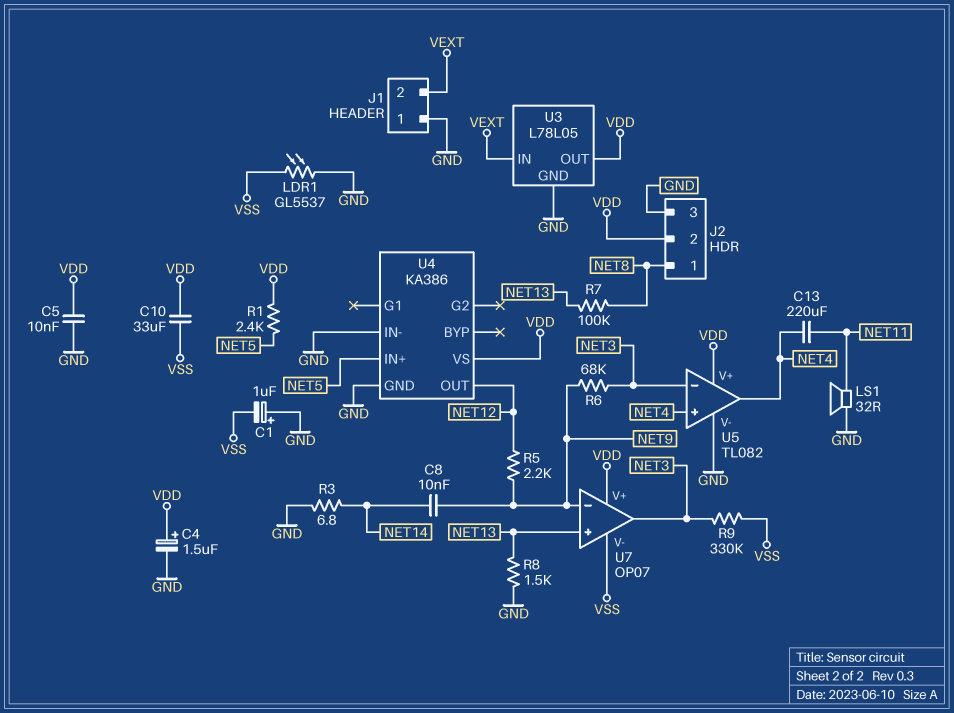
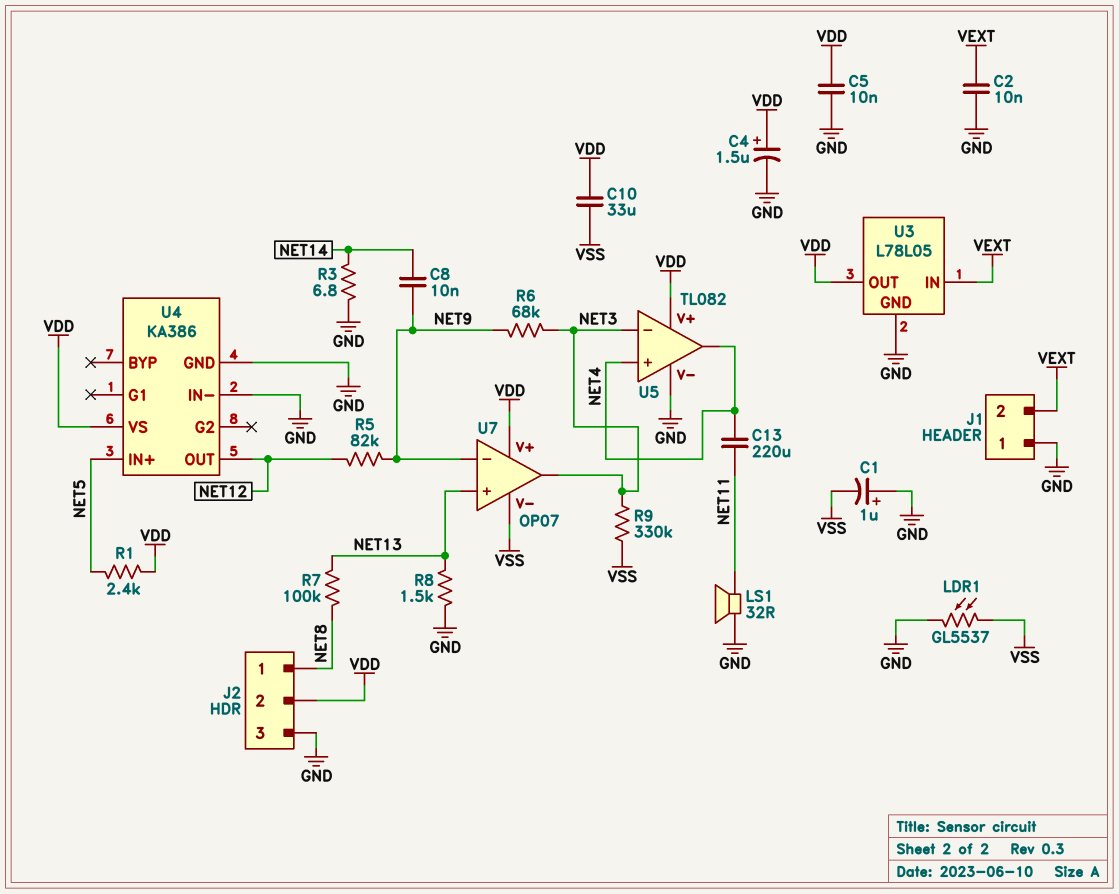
C2: none -> 10nF (GND, VEXT)
R5: 2.2k (NET9, NET12) -> 82k (NET9, NET12)

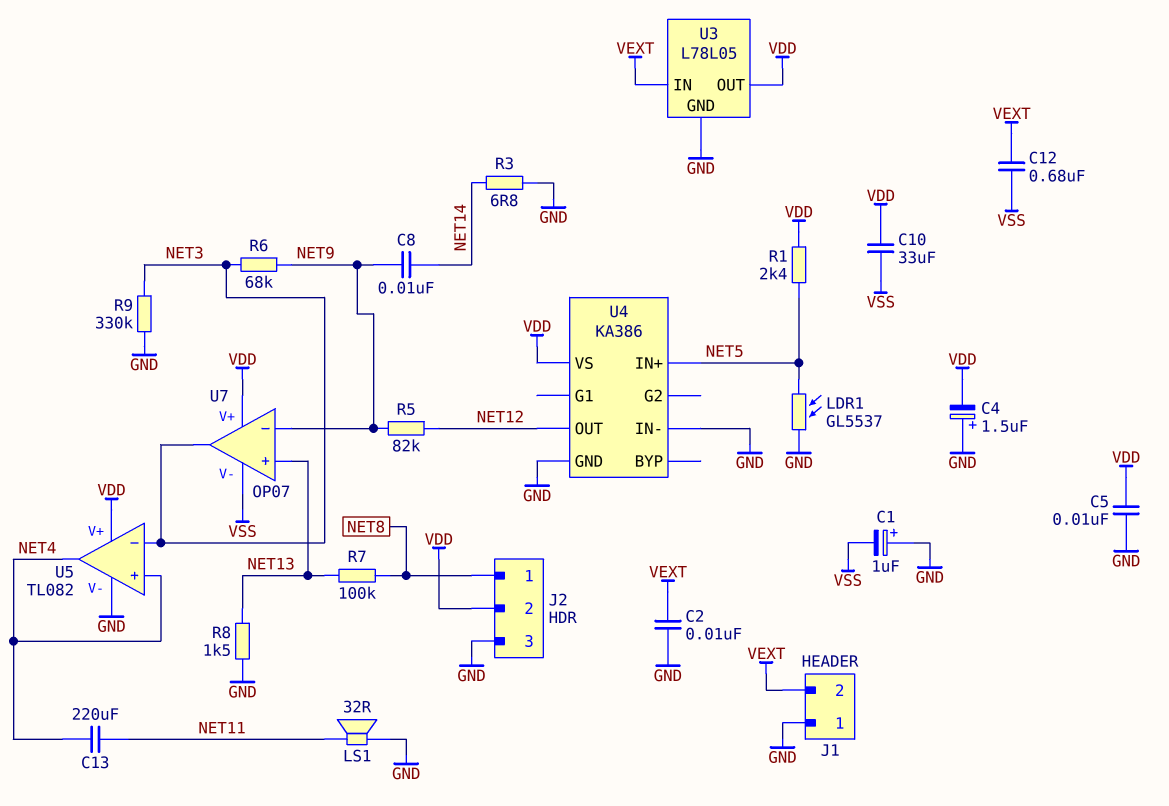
C4: 1.5uF (plus VDD, minus GND) -> 1.5uF (plus GND, minus VDD)
C12: none -> 680nF (VEXT, VSS)
LDR1: GL5537 (GND, VSS) -> GL5537 (GND, NET5)
R9: 330k (NET3, VSS) -> 330k (GND, NET3)

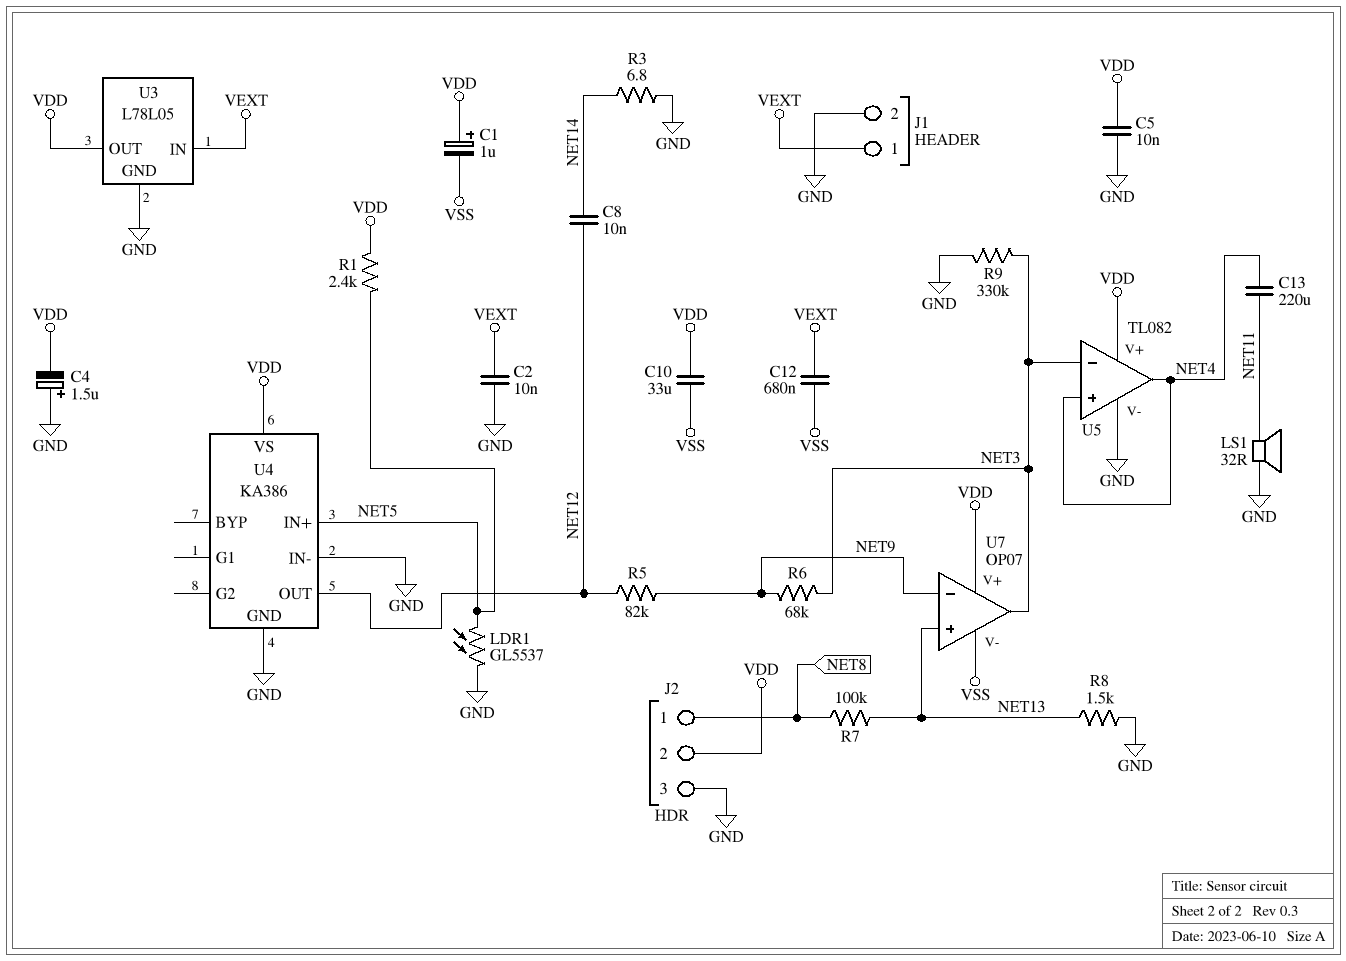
C1: 1uF (plus GND, minus VSS) -> 1uF (plus VDD, minus VSS)
C8: 10nF (NET9, NET14) -> 10nF (NET12, NET14)
J1 pin 1: GND -> VEXT
J1 pin 2: VEXT -> GND

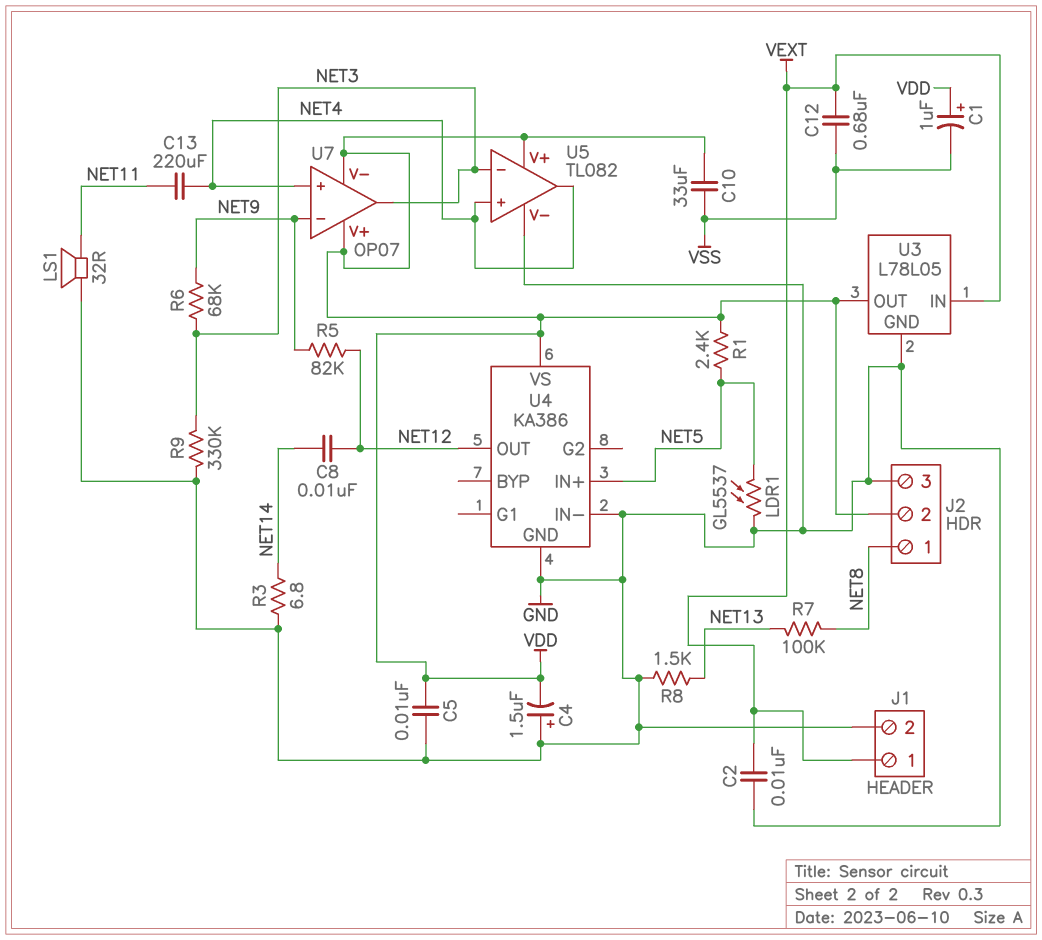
U7 pin V-: VSS -> VDD
U7 pin in+: NET13 -> NET4

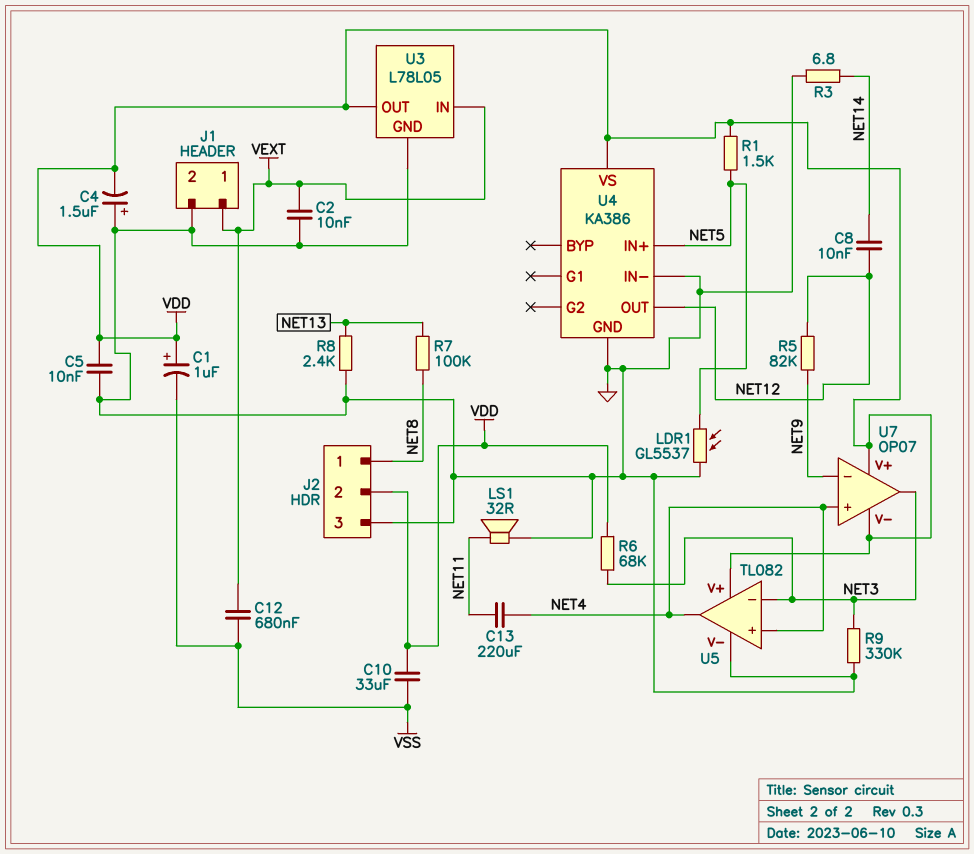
R1: 2.4k (NET5, VDD) -> 1.5k (NET5, VDD)
R6: 68k (NET3, NET9) -> 68k (NET3, VDD)
R8: 1.5k (GND, NET13) -> 2.4k (GND, NET13)

